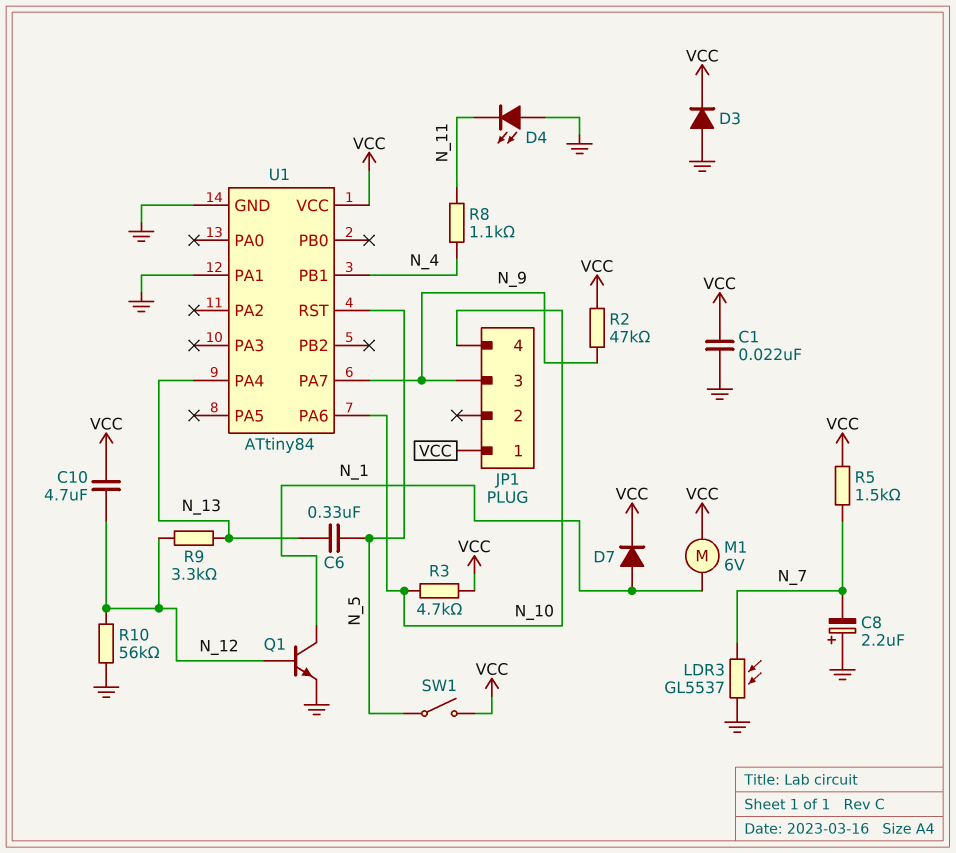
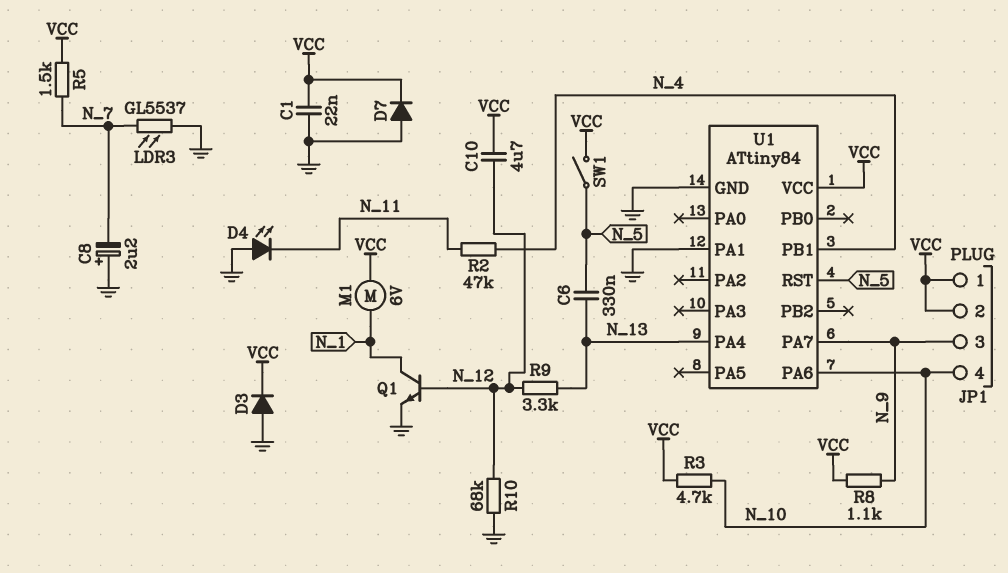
D7: diode (A N_1, K VCC) -> diode (A GND, K VCC)
JP1 pin 2: none -> VCC
R2: 47k (N_9, VCC) -> 47k (N_4, N_11)
R8: 1.1k (N_4, N_11) -> 1.1k (N_9, VCC)
R10: 56k (GND, N_12) -> 68k (GND, N_12)

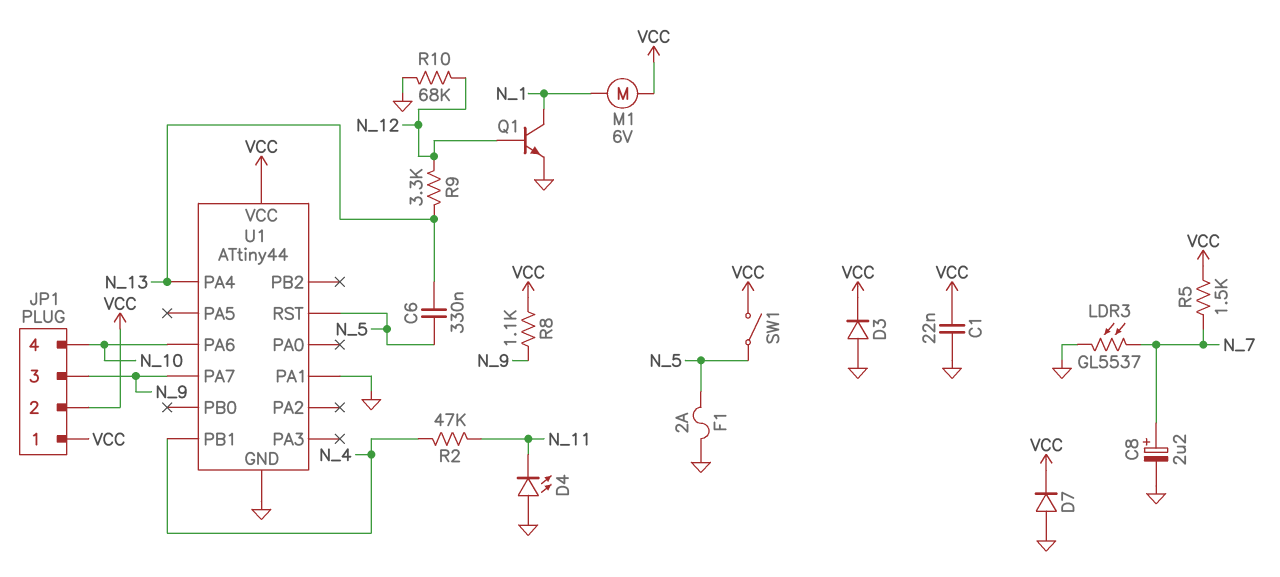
C8: 2.2uF (plus GND, minus N_7) -> 2.2uF (plus N_7, minus GND)
C10: 4.7uF (N_12, VCC) -> none
F1: none -> 2A (GND, N_5)
R3: 4.7k (N_10, VCC) -> none
U1: ATtiny84 -> ATtiny44

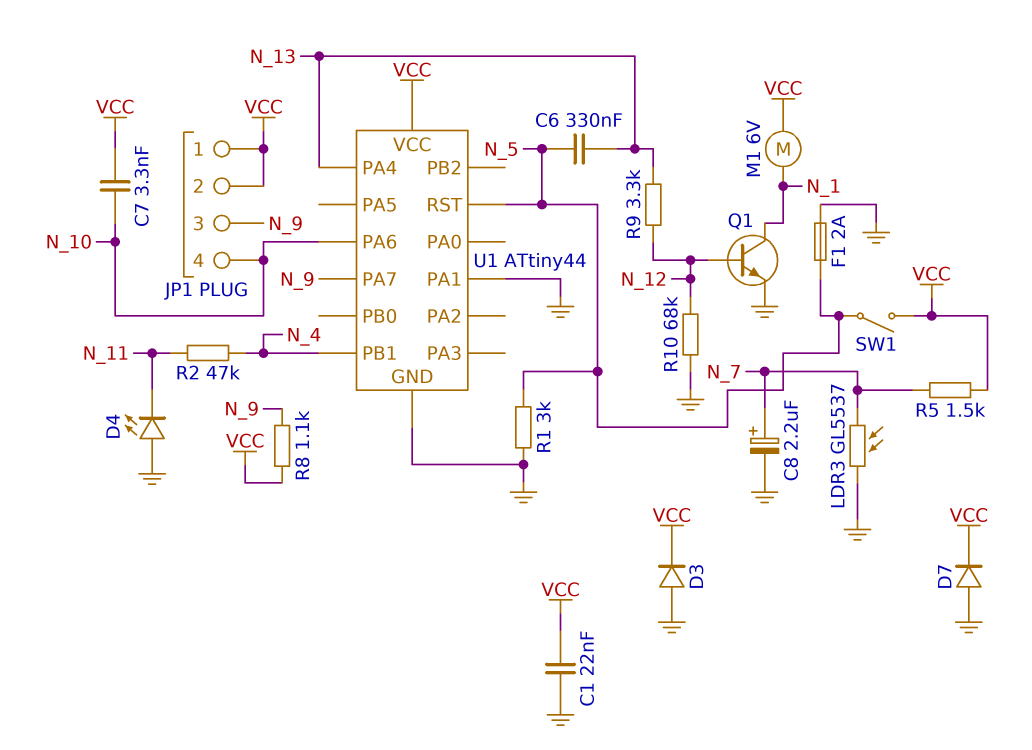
C7: none -> 3.3nF (N_10, VCC)
R1: none -> 3k (GND, N_5)

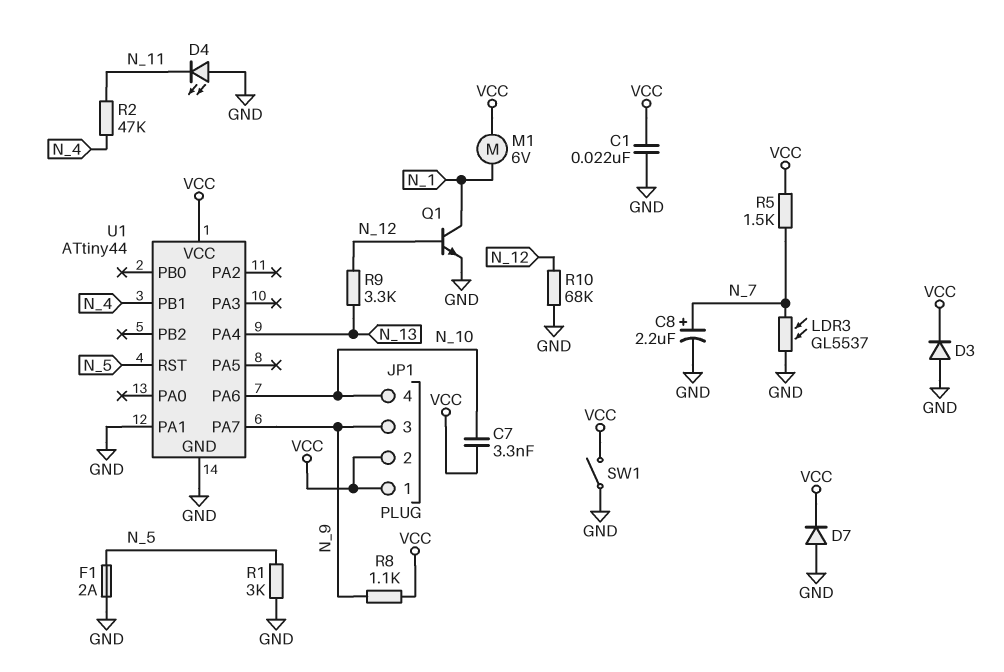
C6: 330nF (N_5, N_13) -> none
SW1: switch (N_5, VCC) -> switch (GND, VCC)

